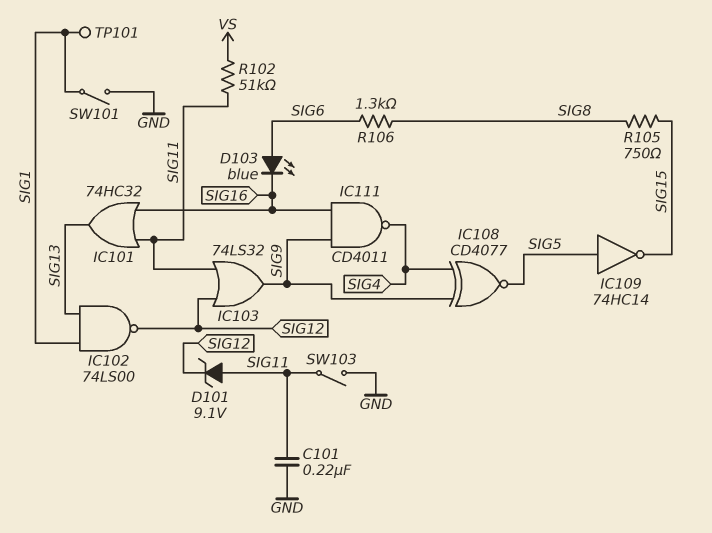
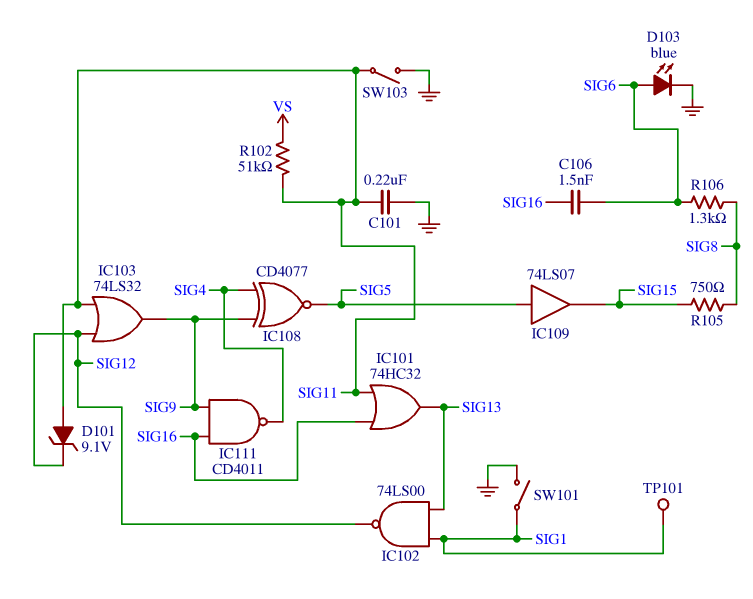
C106: none -> 1.5nF (SIG6, SIG16)
D103: LED blue (A SIG6, K SIG16) -> LED blue (A SIG6, K GND)
IC109: NOT 74HC14 (in SIG5, out SIG15) -> buffer 74LS07 (in SIG5, out SIG15)

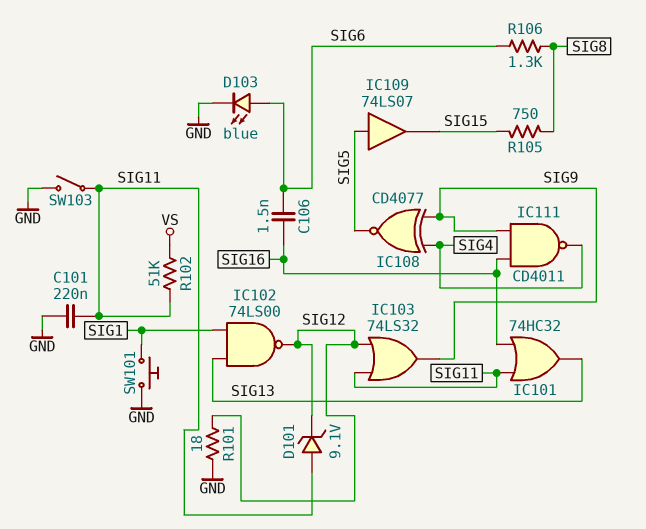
R101: none -> 18 (GND, SIG12)
SW101: switch (GND, SIG1) -> button (GND, SIG1)
TP101: test point (SIG1) -> none

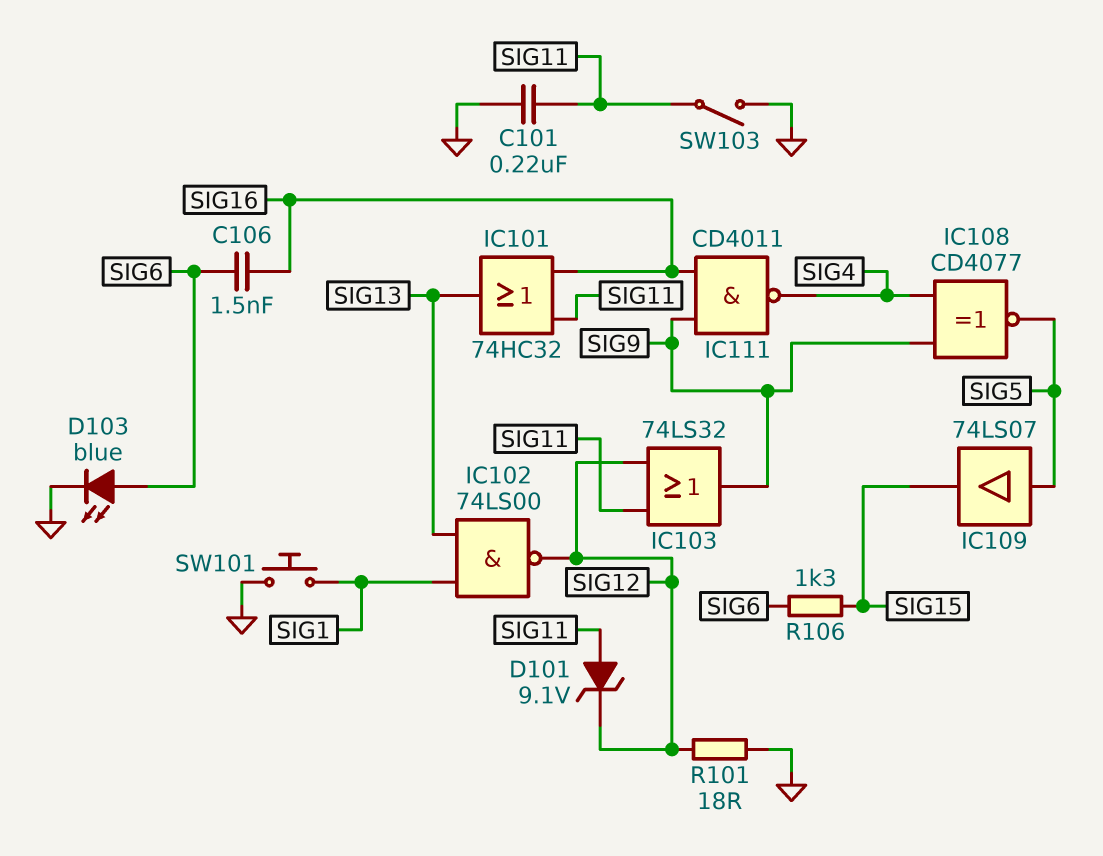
R102: 51k (SIG11, VS) -> none
R105: 750 (SIG8, SIG15) -> none
R106: 1.3k (SIG6, SIG8) -> 1.3k (SIG6, SIG15)

